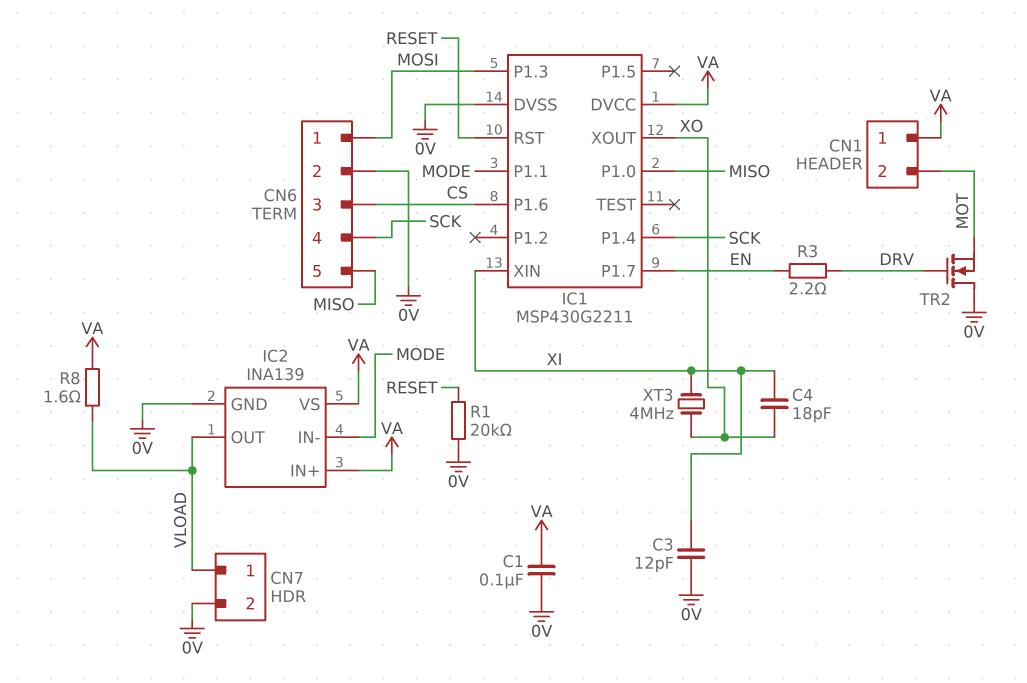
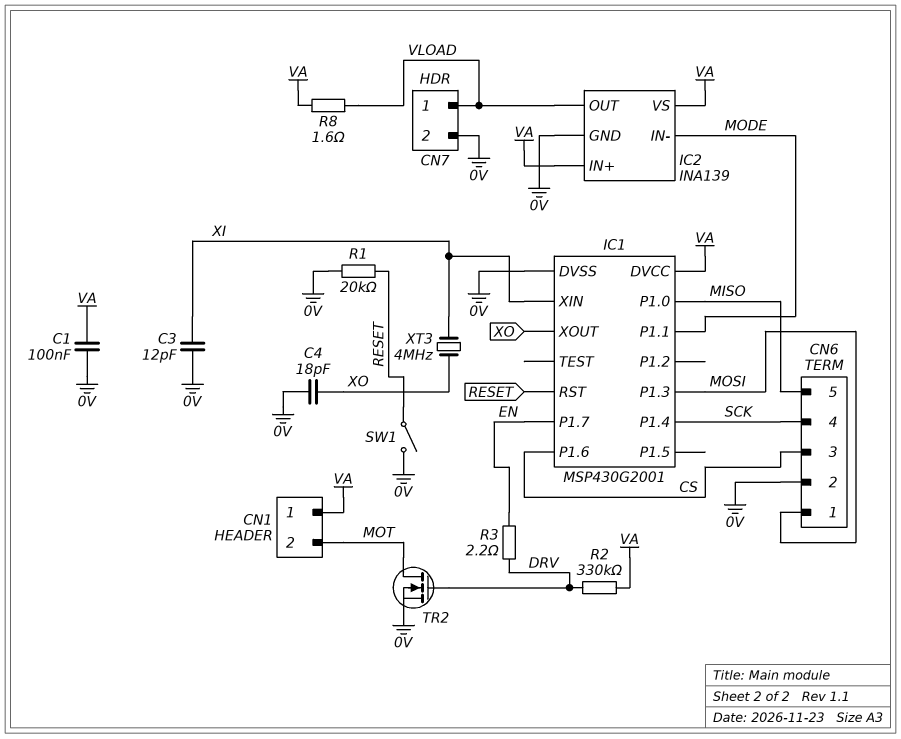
C4: 18pF (XI, XO) -> 18pF (0V, XO)
IC1: MSP430G2211 -> MSP430G2001
R2: none -> 330k (DRV, VA)
SW1: none -> switch (0V, RESET)
TR2: NMOS (G DRV, D 0V, S MOT) -> NMOS (G DRV, D MOT, S 0V)

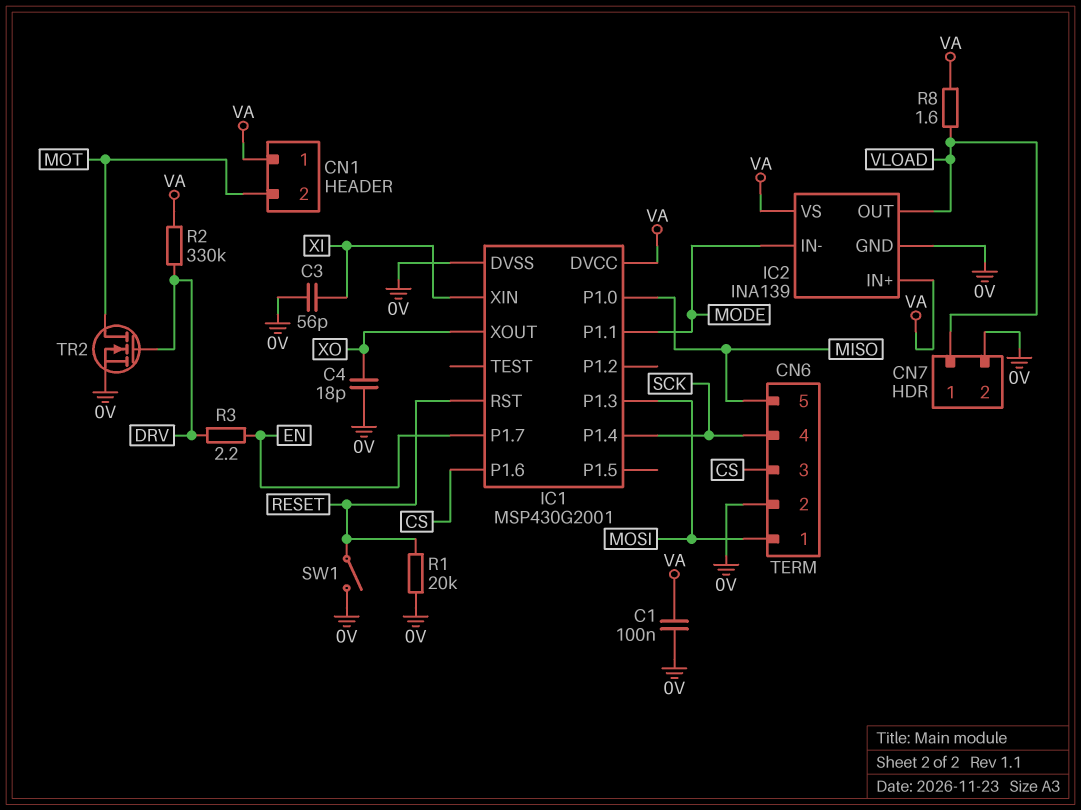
C3: 12pF (0V, XI) -> 56pF (0V, XI)
XT3: 4MHz (XI, XO) -> none

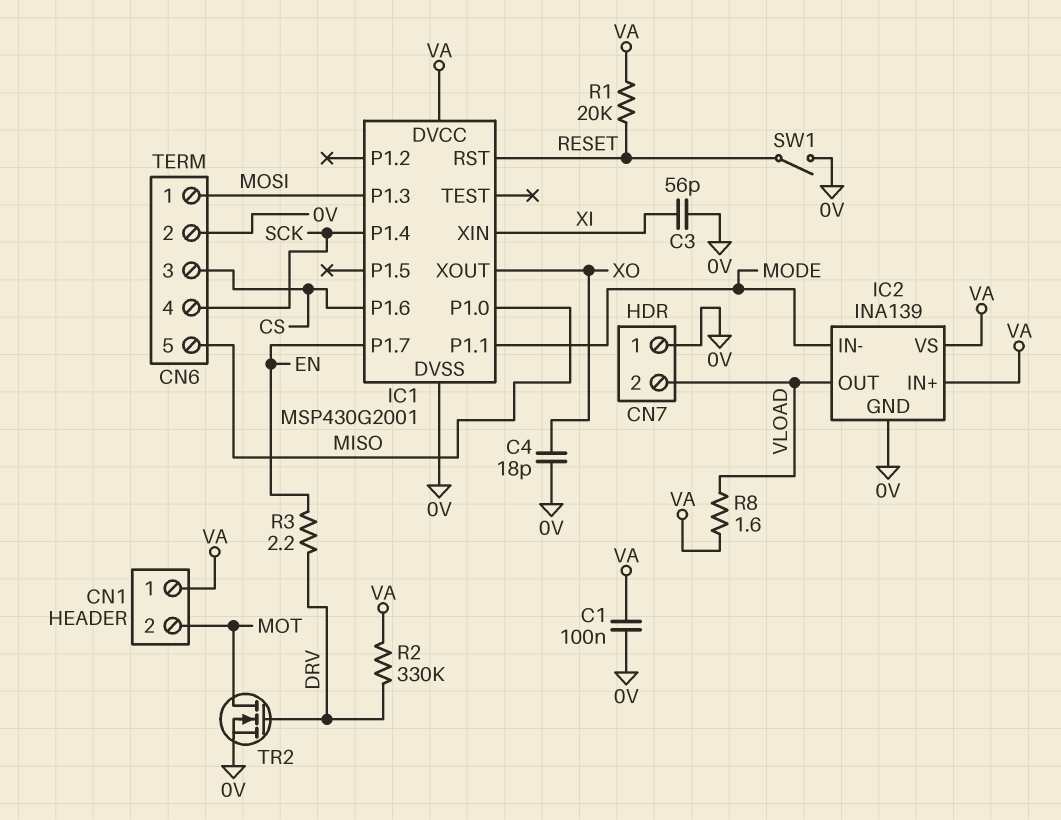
CN7 pin 1: VLOAD -> 0V
CN7 pin 2: 0V -> VLOAD
R1: 20k (0V, RESET) -> 20k (RESET, VA)

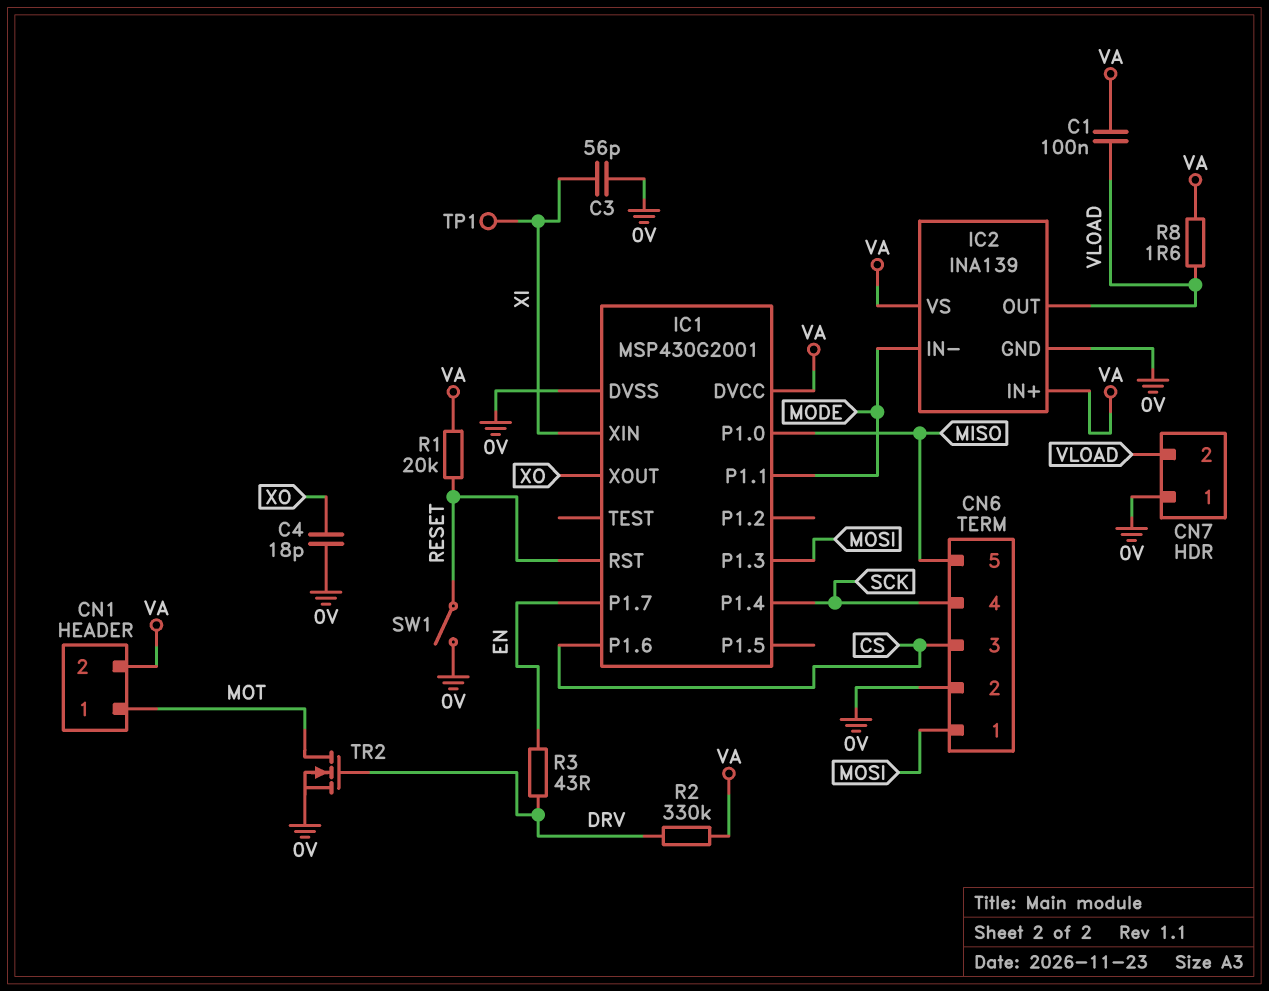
C1: 100nF (0V, VA) -> 100nF (VA, VLOAD)
CN1 pin 1: VA -> MOT
CN1 pin 2: MOT -> VA
R3: 2.2 (DRV, EN) -> 43 (DRV, EN)
TP1: none -> test point (XI)

